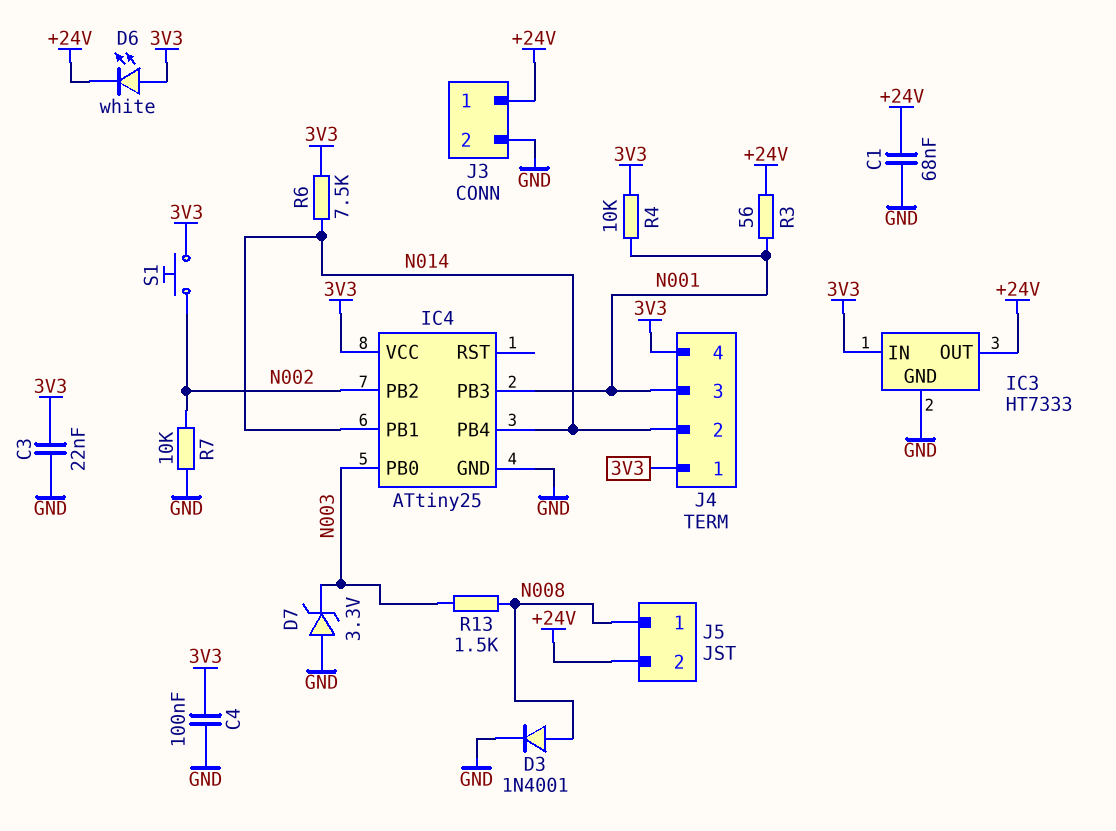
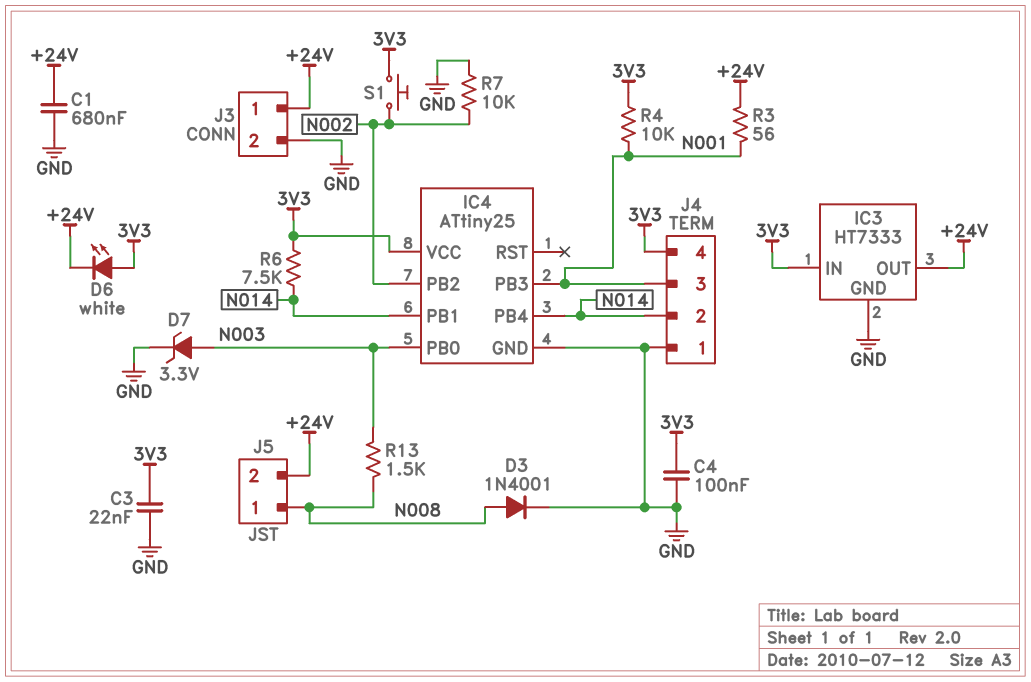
C1: 68nF (+24V, GND) -> 680nF (+24V, GND)
D7: zener 3.3V (A GND, K N003) -> zener 3.3V (A N003, K GND)
J4 pin 1: 3V3 -> GND

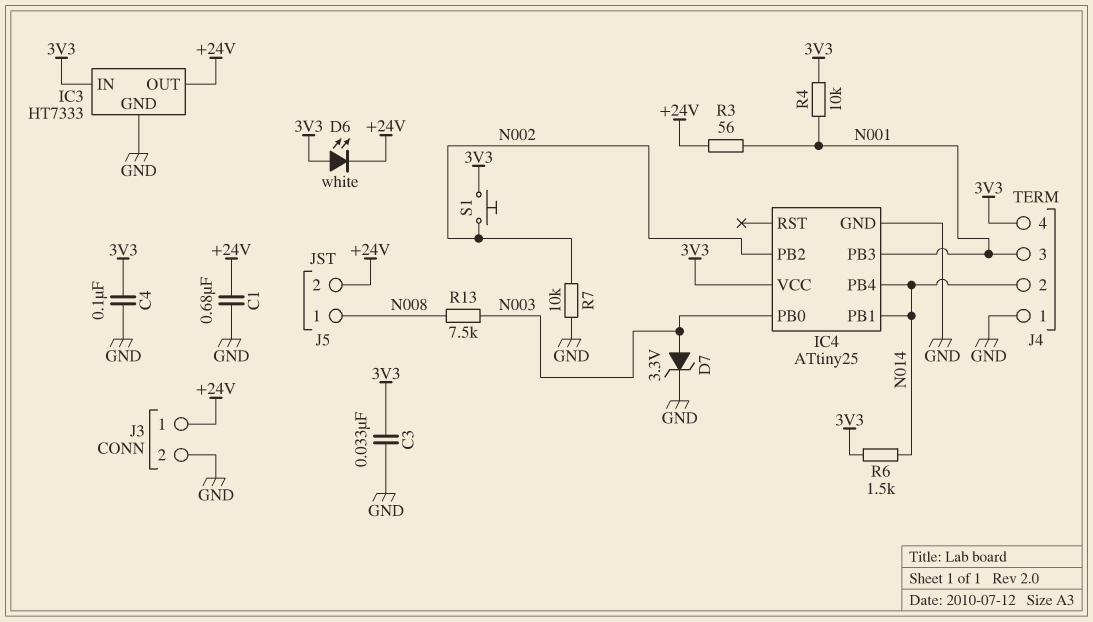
C3: 22nF (3V3, GND) -> 33nF (3V3, GND)
D3: diode 1N4001 (A N008, K GND) -> none
R6: 7.5k (3V3, N014) -> 1.5k (3V3, N014)
R13: 1.5k (N003, N008) -> 7.5k (N003, N008)

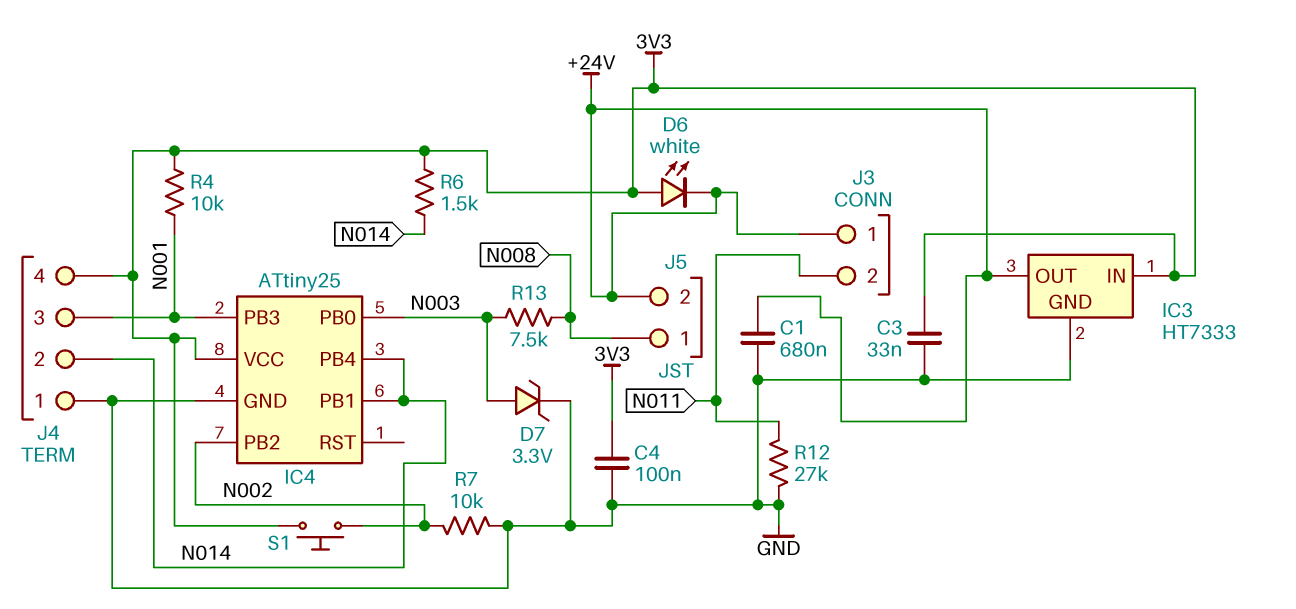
J3 pin 2: GND -> N011
R3: 56 (+24V, N001) -> none
R12: none -> 27k (GND, N011)

